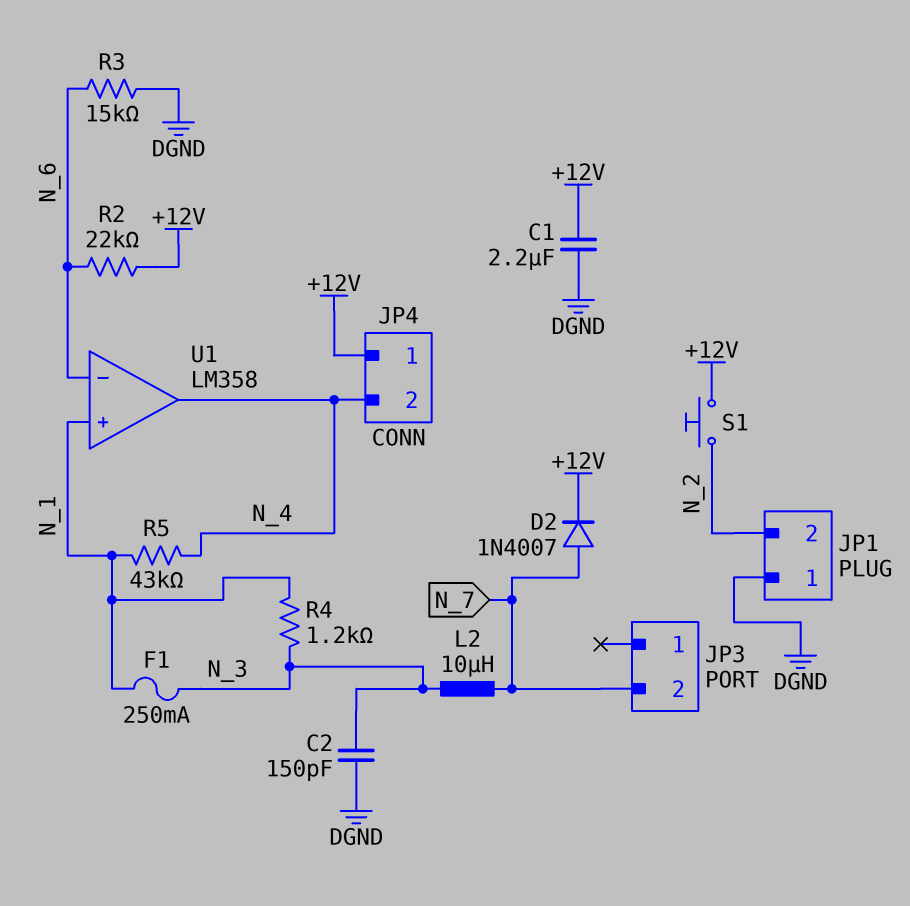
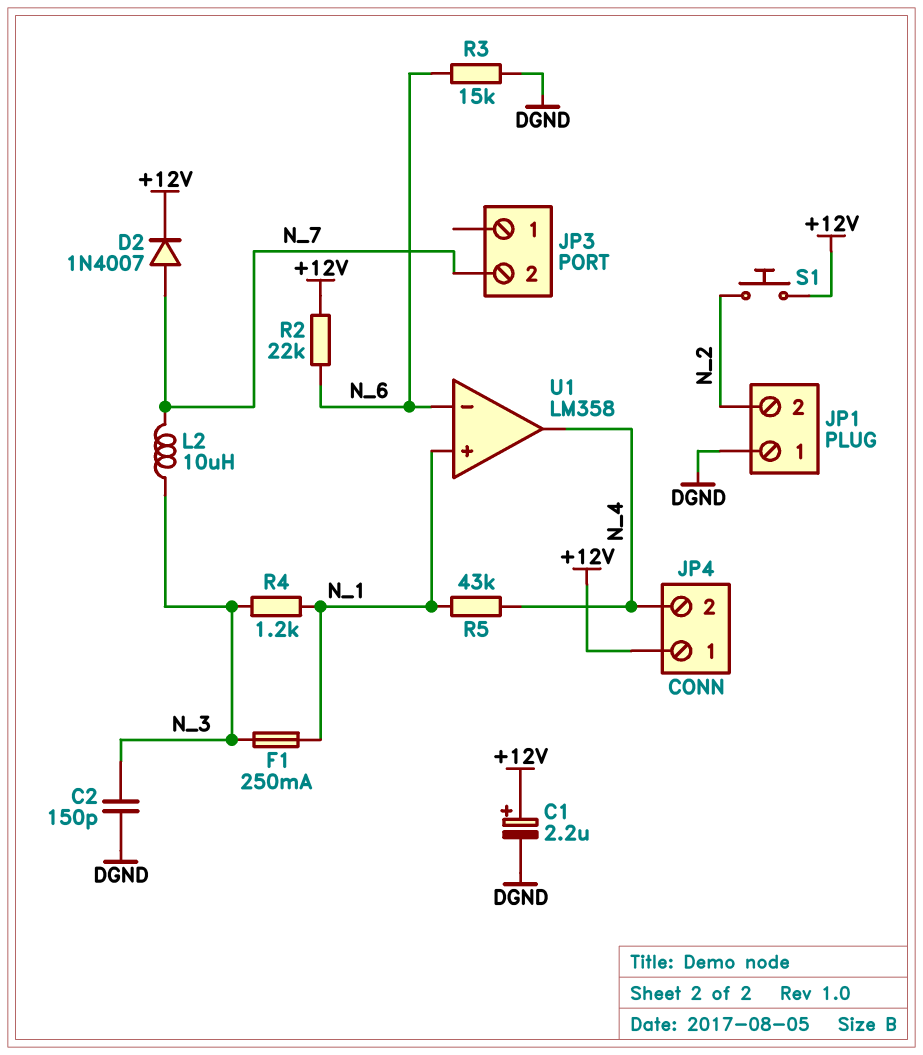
C1: 2.2uF (+12V, DGND) -> 2.2uF (plus +12V, minus DGND)

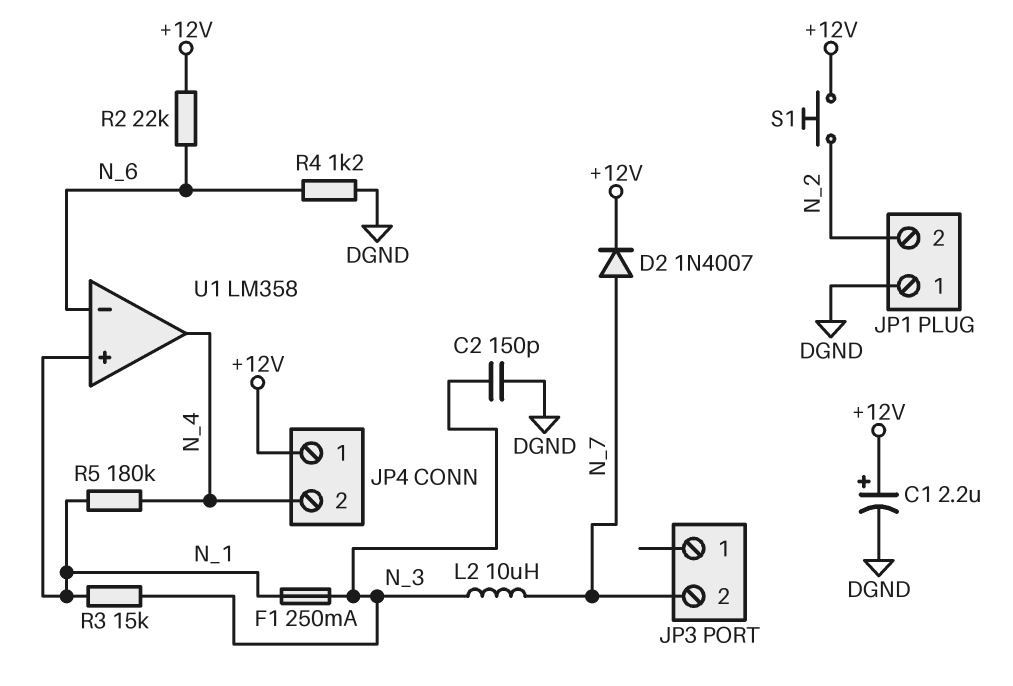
R3: 15k (DGND, N_6) -> 15k (N_1, N_3)
R4: 1.2k (N_1, N_3) -> 1.2k (DGND, N_6)
R5: 43k (N_1, N_4) -> 180k (N_1, N_4)

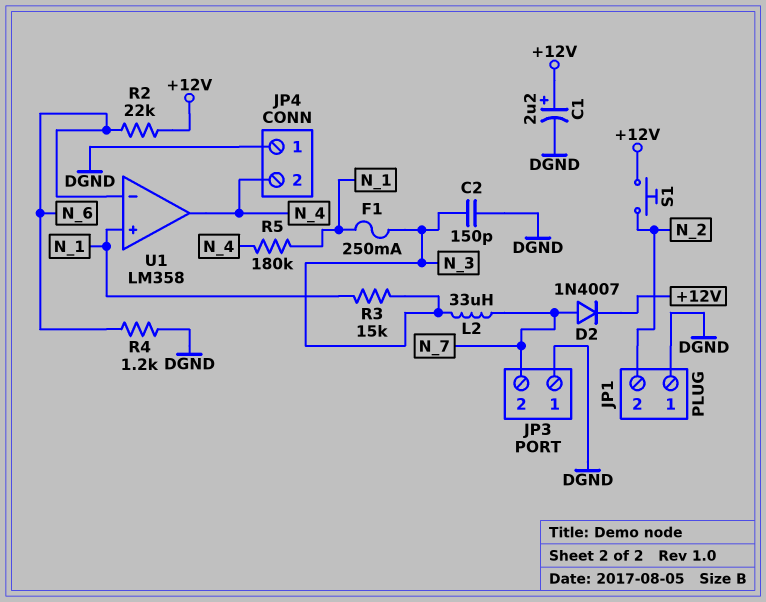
JP3 pin 1: none -> DGND
JP4 pin 1: +12V -> DGND
L2: 10uH (N_3, N_7) -> 33uH (N_3, N_7)

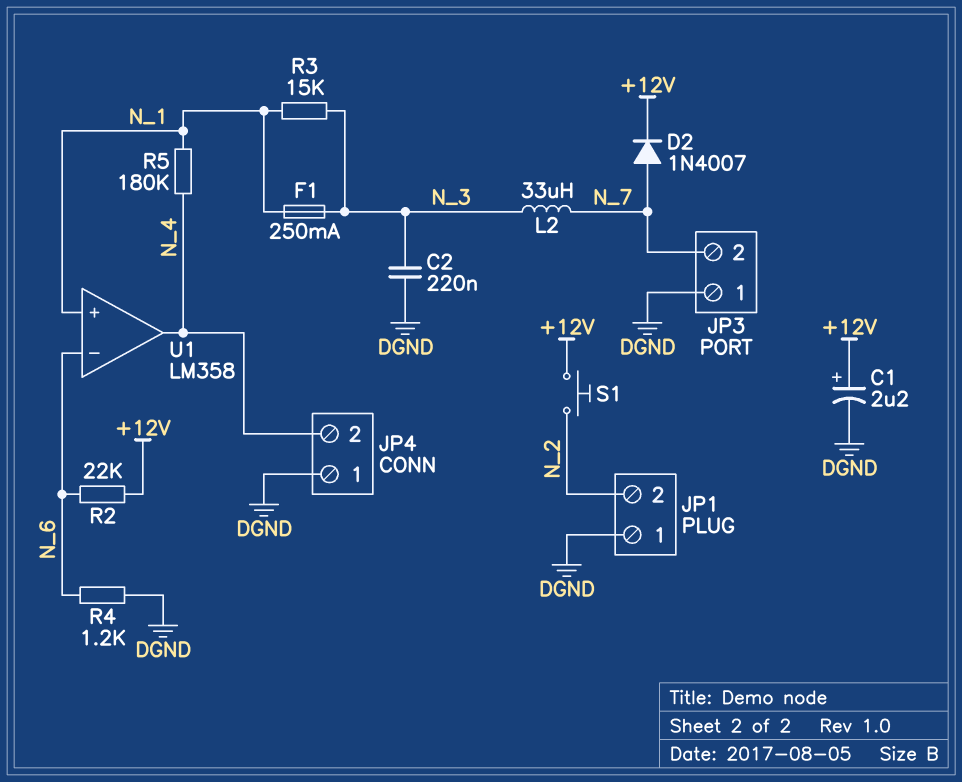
C2: 150pF (DGND, N_3) -> 220nF (DGND, N_3)

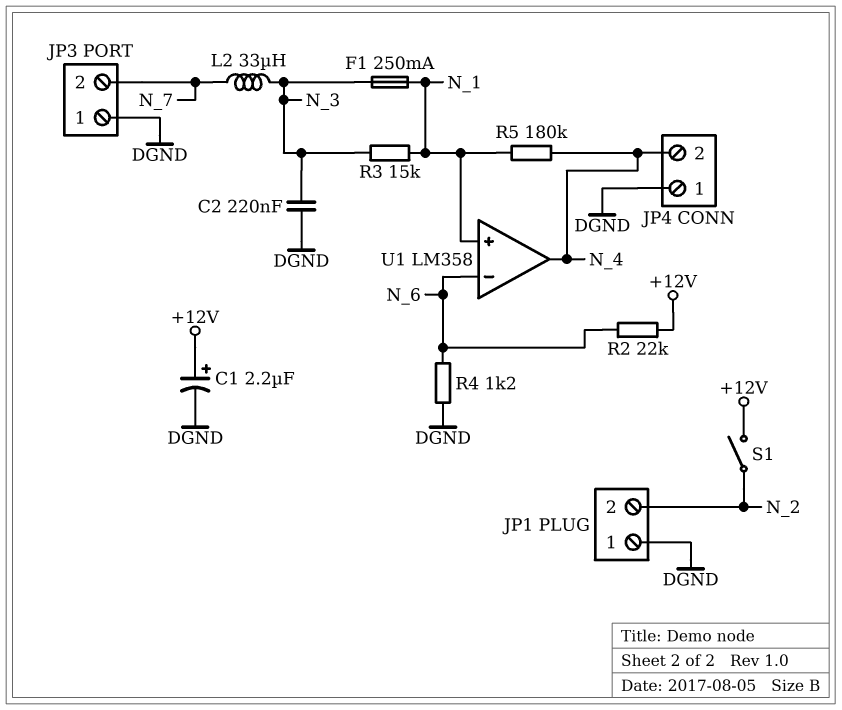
D2: diode 1N4007 (A N_7, K +12V) -> none
S1: button (+12V, N_2) -> switch (+12V, N_2)

